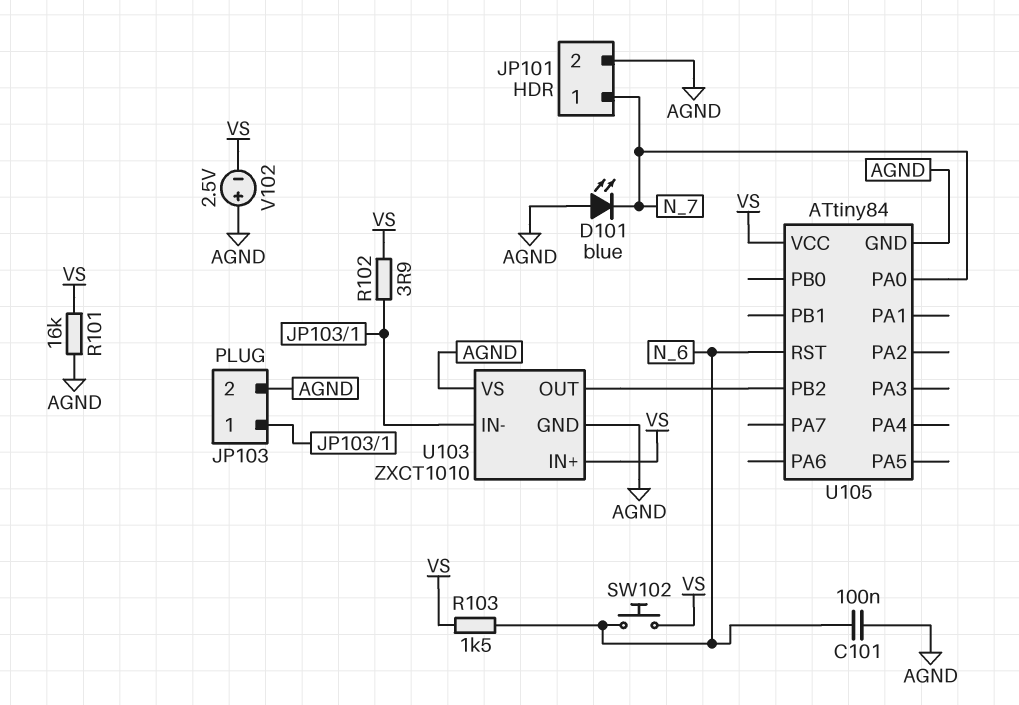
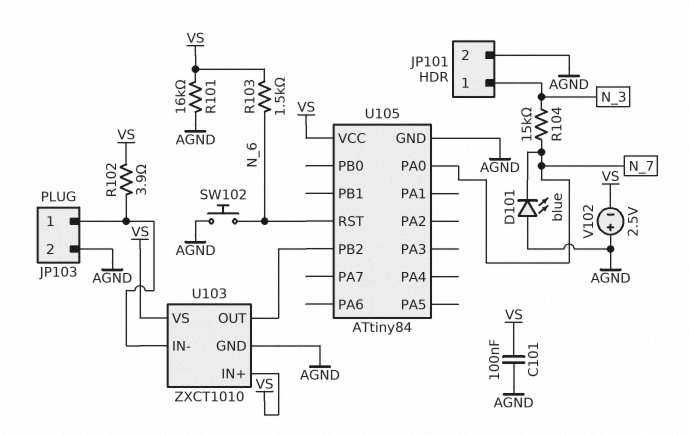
C101: 100nF (AGND, N_6) -> 100nF (AGND, VS)
JP101 pin 1: N_7 -> N_3
R104: none -> 15k (N_3, N_7)
SW102: button (N_6, VS) -> button (AGND, N_6)
U103 pin VS: AGND -> VS

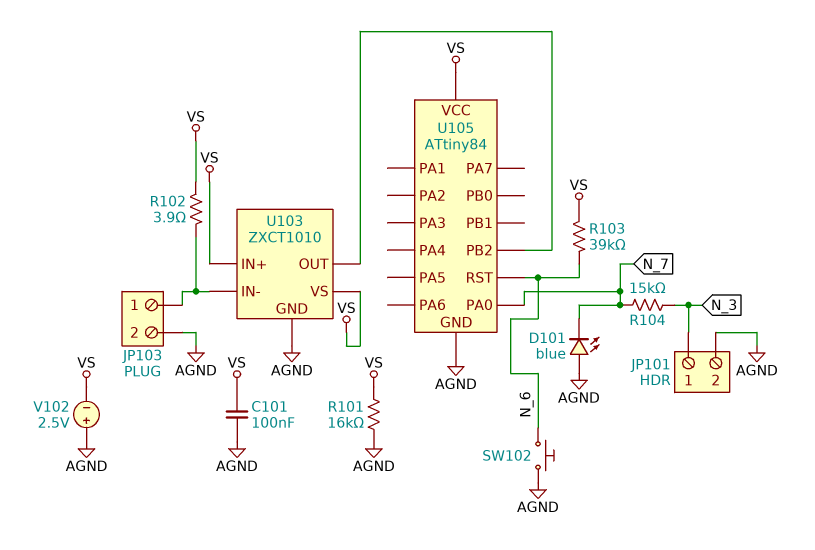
R103: 1.5k (N_6, VS) -> 39k (N_6, VS)

